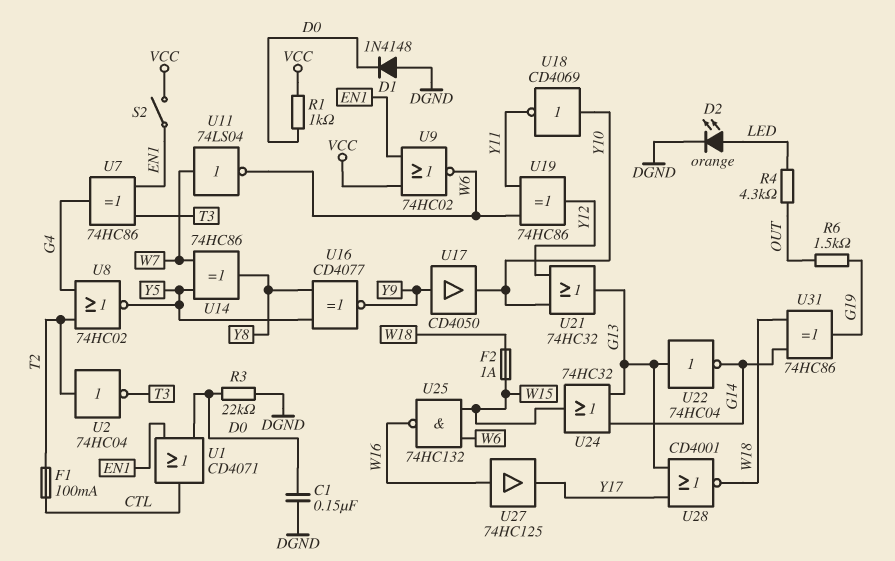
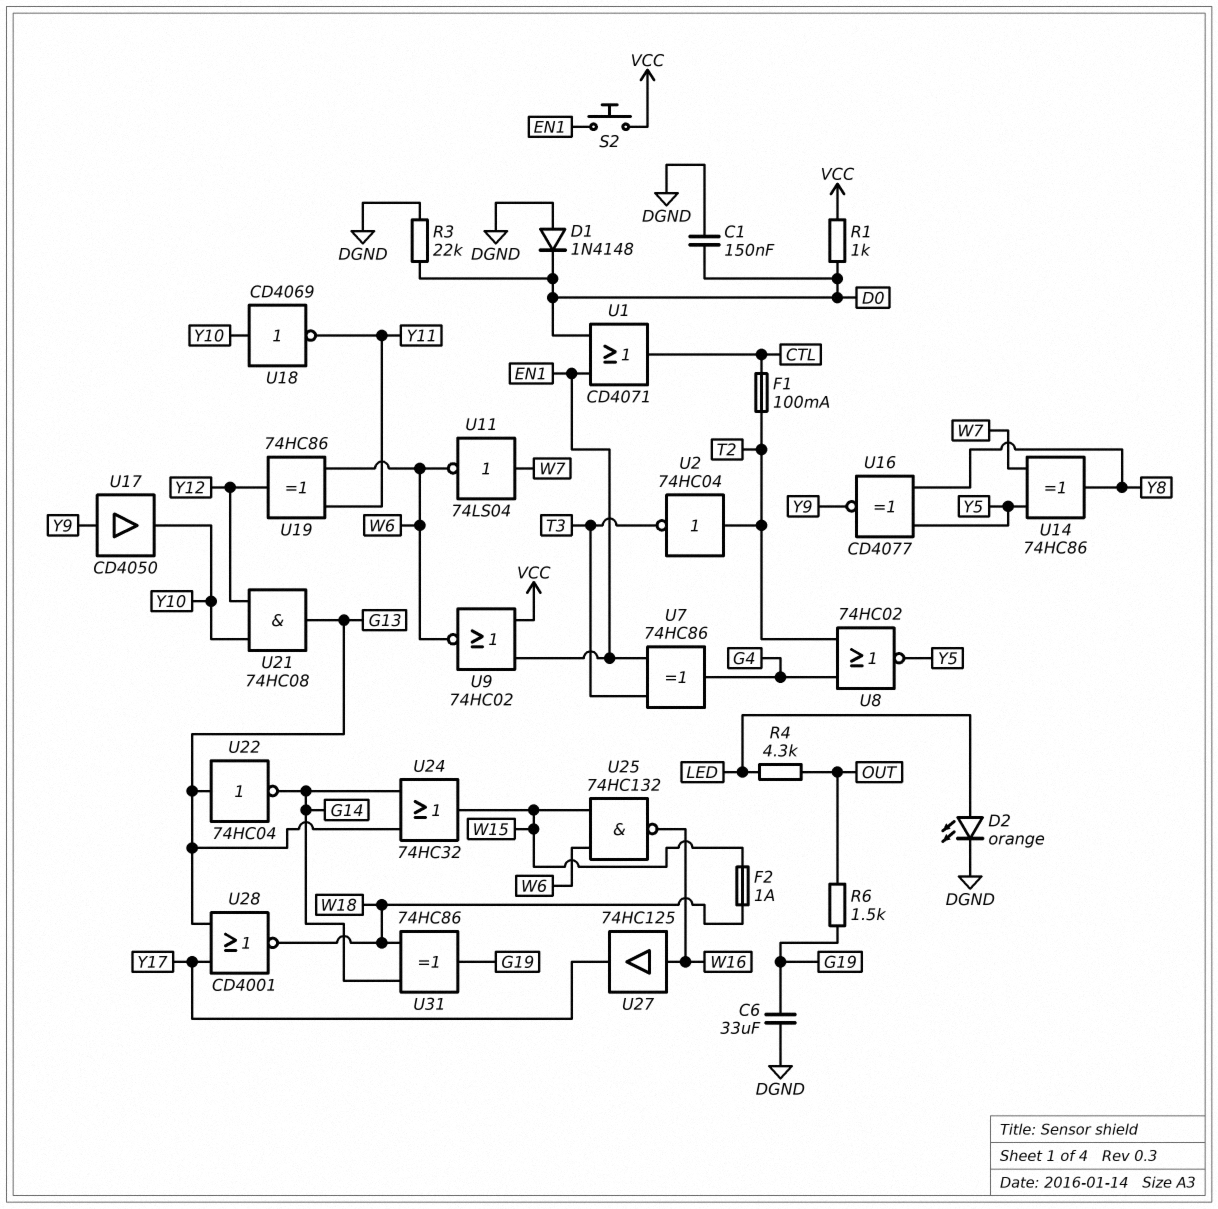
C6: none -> 33uF (DGND, G19)
S2: switch (EN1, VCC) -> button (EN1, VCC)
U21: OR 74HC32 (in Y10, in Y12, out G13) -> AND 74HC08 (in Y10, in Y12, out G13)

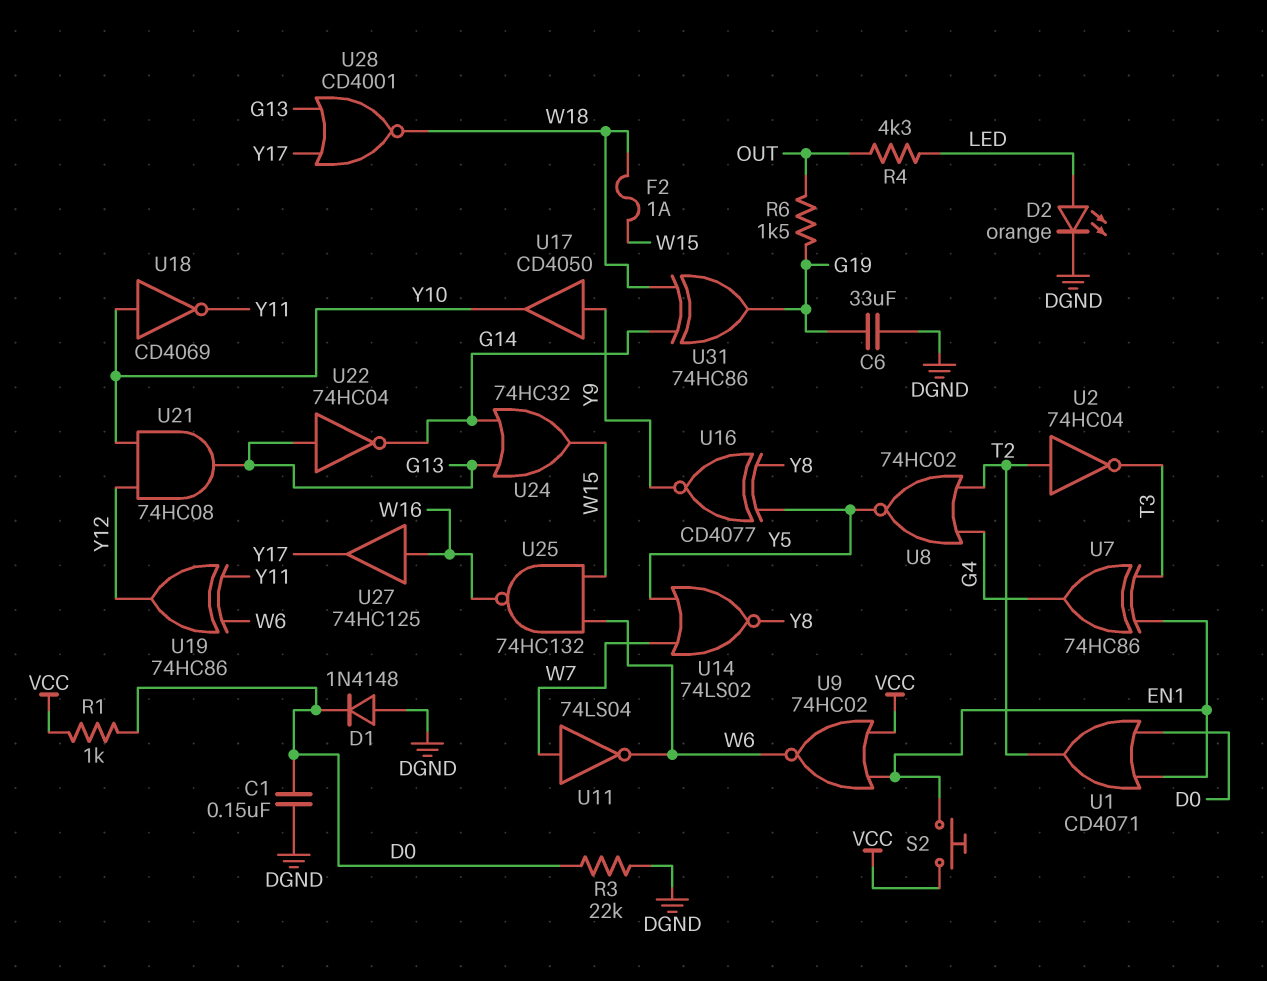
F1: 100mA (CTL, T2) -> none
U1: OR CD4071 (in D0, in EN1, out CTL) -> OR CD4071 (in D0, in EN1, out T2)
U14: XOR 74HC86 (in W7, in Y5, out Y8) -> NOR 74LS02 (in W7, in Y5, out Y8)

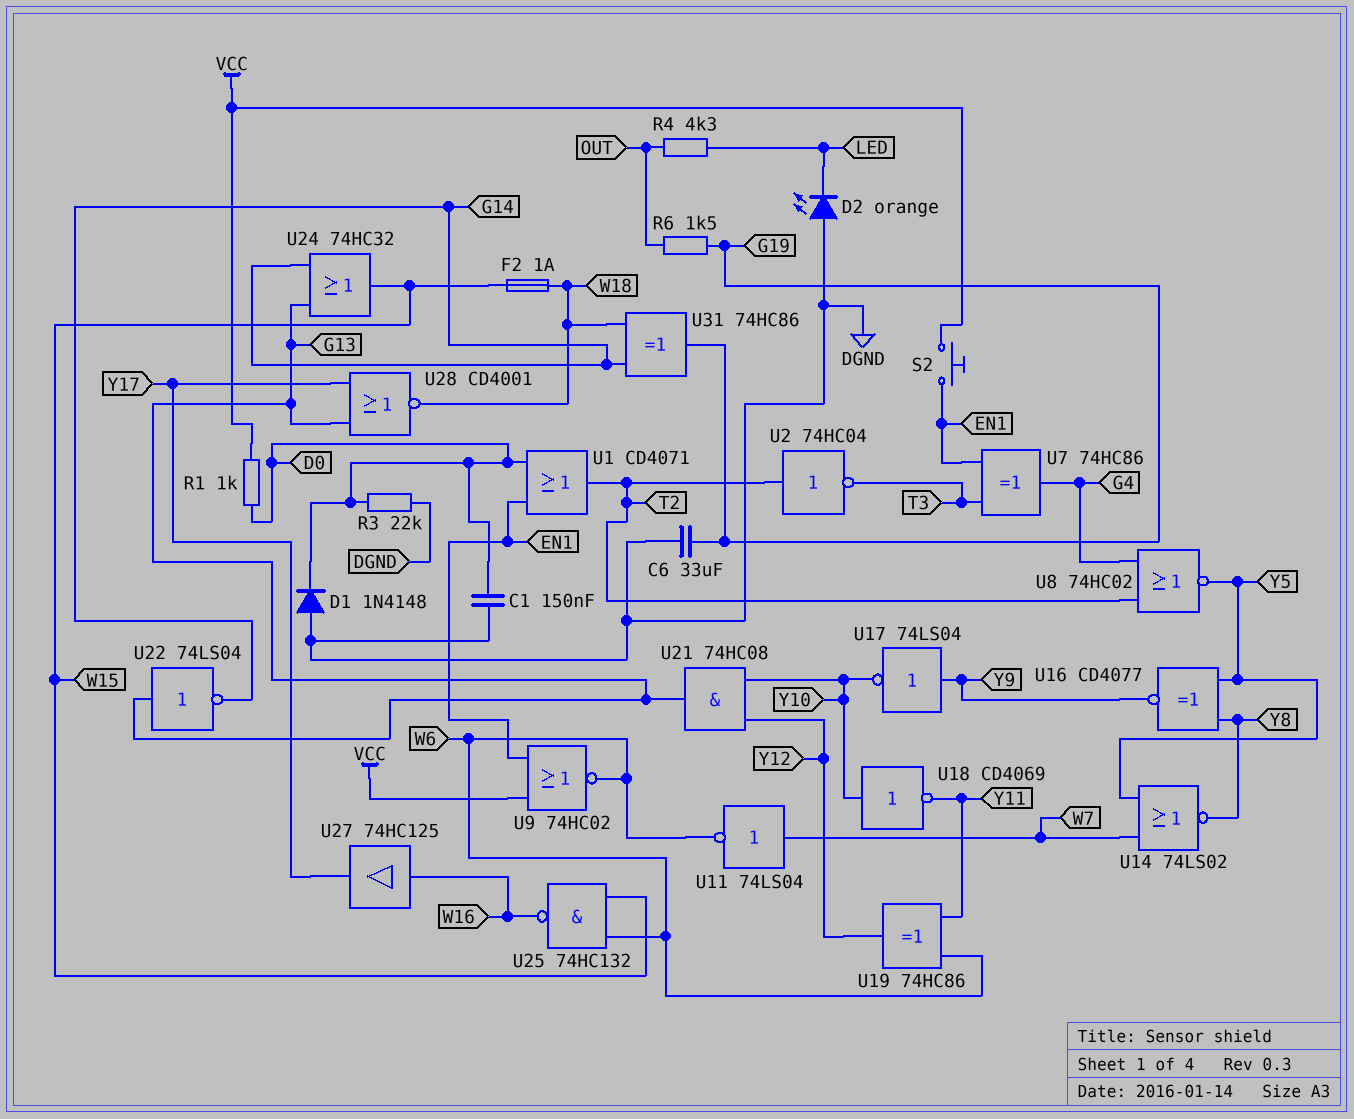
D2: LED orange (A LED, K DGND) -> LED orange (A DGND, K LED)
U17: buffer CD4050 (in Y9, out Y10) -> NOT 74LS04 (in Y9, out Y10)
U22: NOT 74HC04 (in G13, out G14) -> NOT 74LS04 (in G13, out G14)

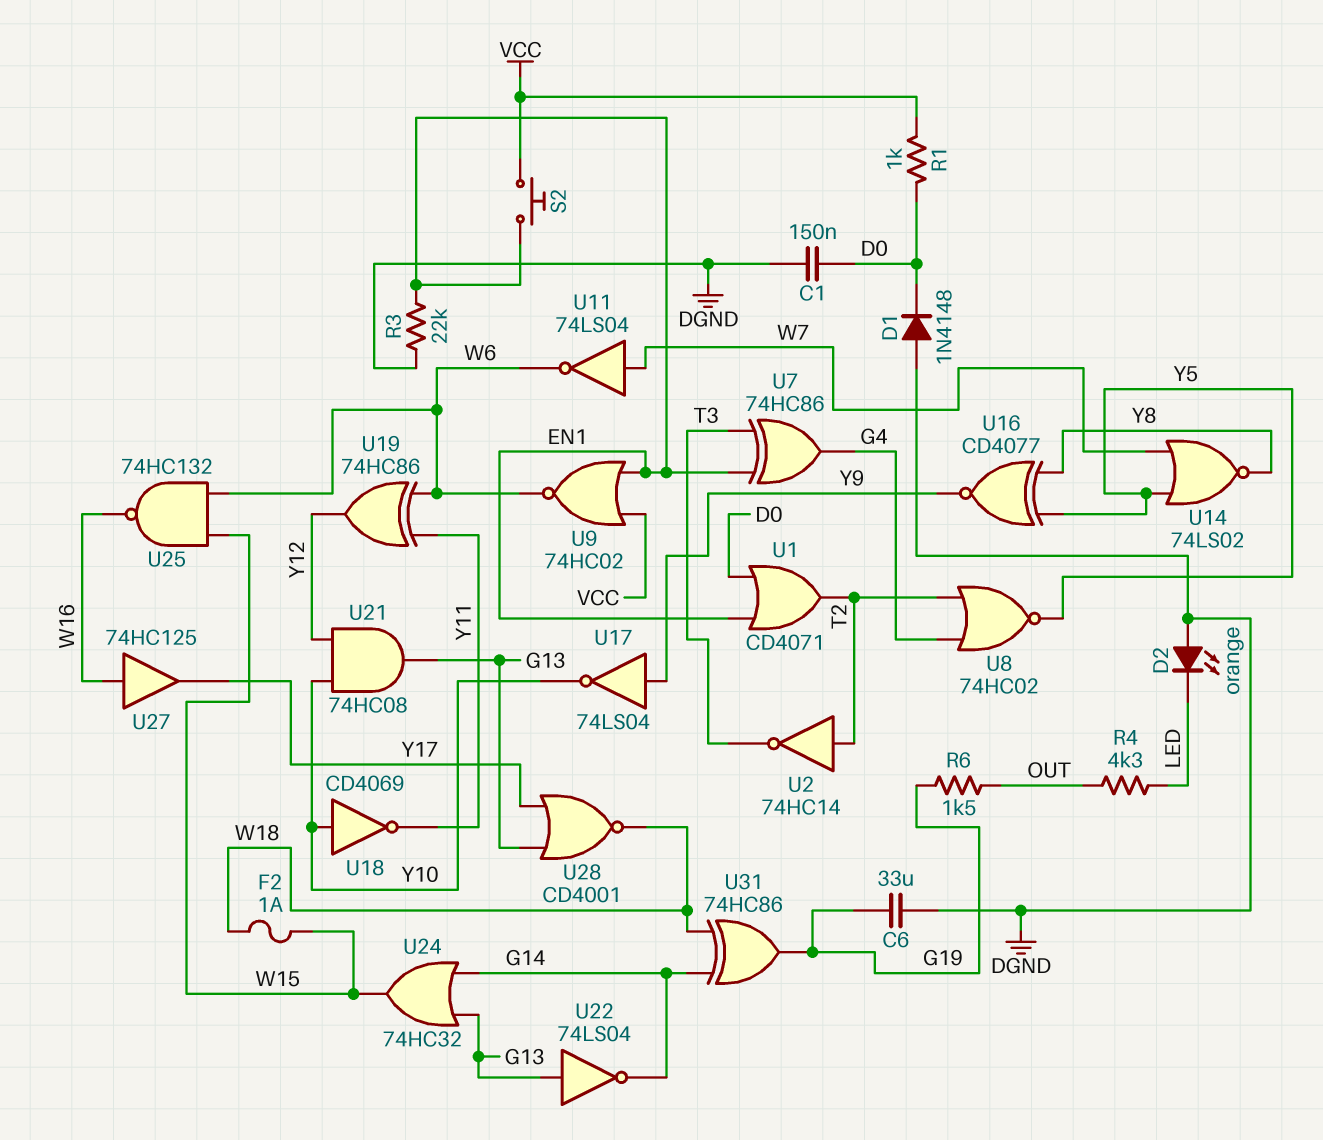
R3: 22k (D0, DGND) -> 22k (DGND, EN1)
U2: NOT 74HC04 (in T2, out T3) -> NOT 74HC14 (in T2, out T3)

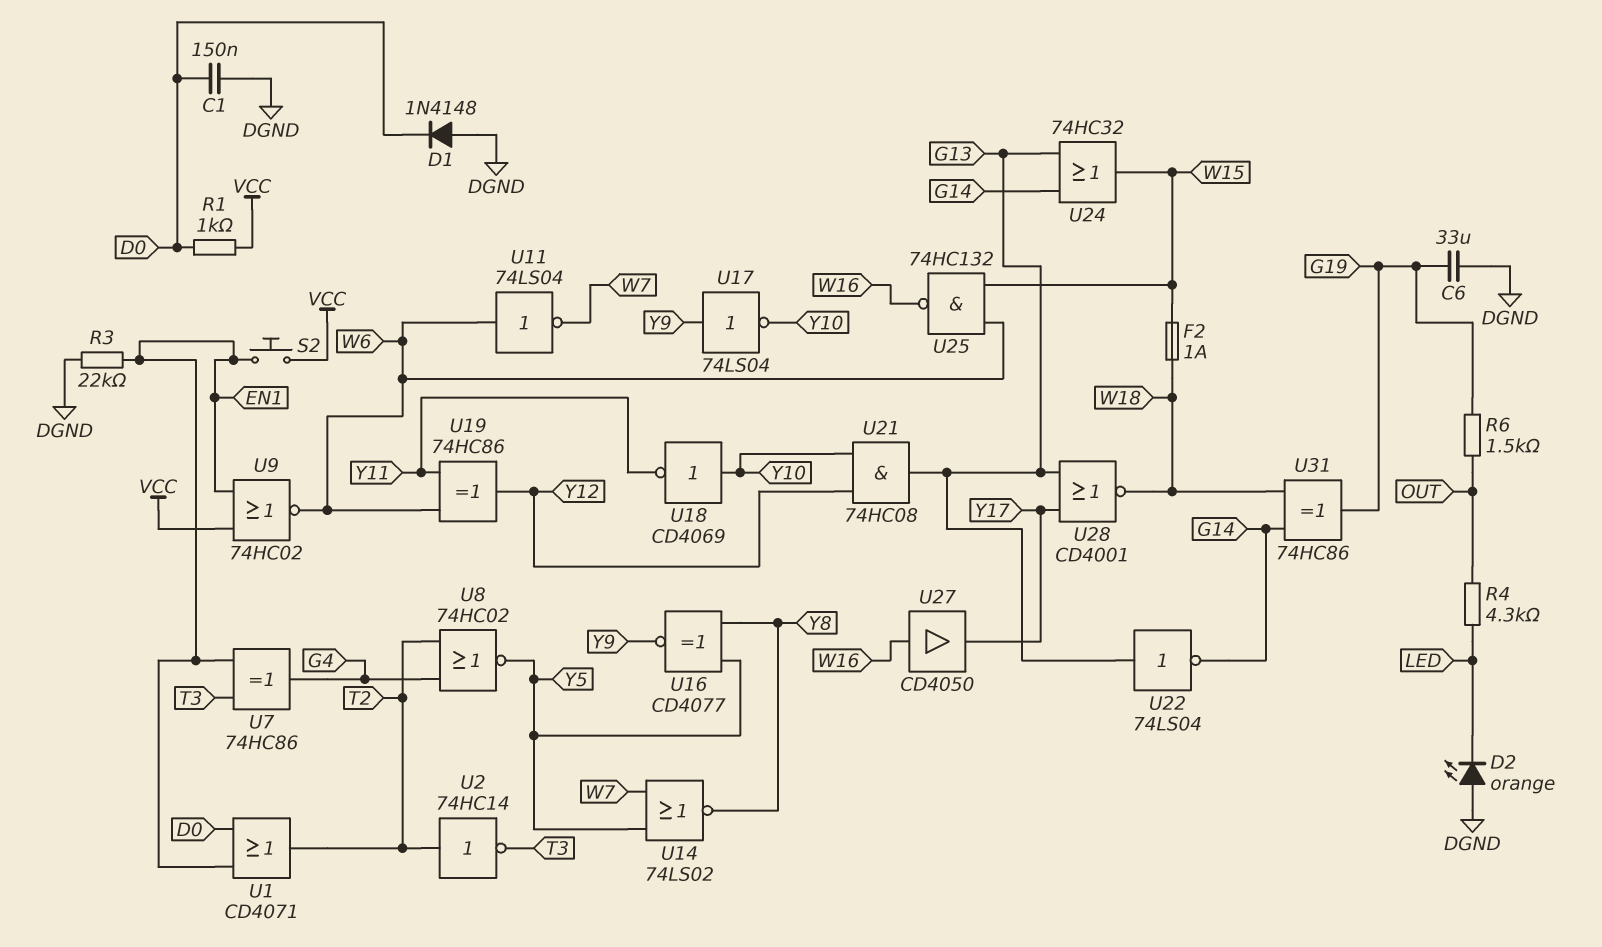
U11: NOT 74LS04 (in W7, out W6) -> NOT 74LS04 (in W6, out W7)
U27: buffer 74HC125 (in W16, out Y17) -> buffer CD4050 (in W16, out Y17)

